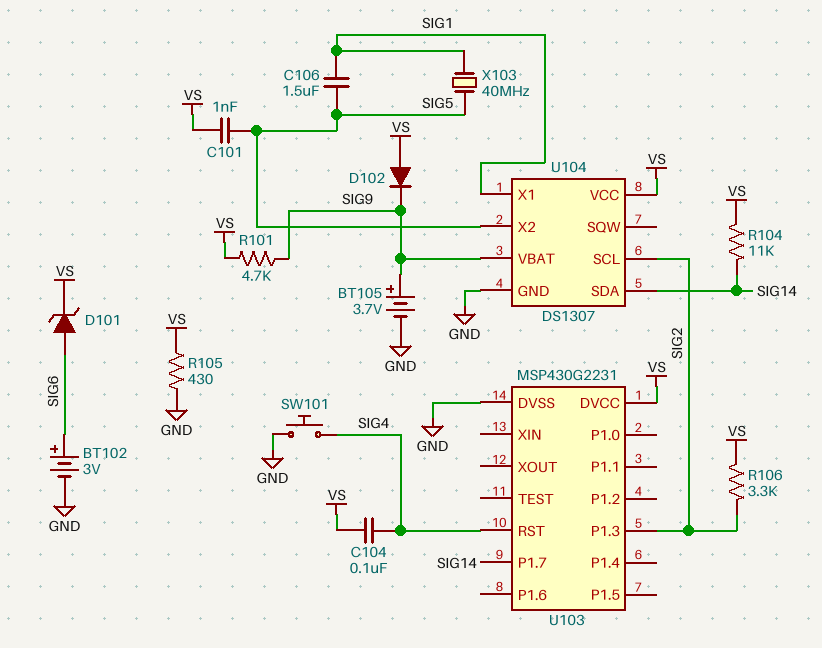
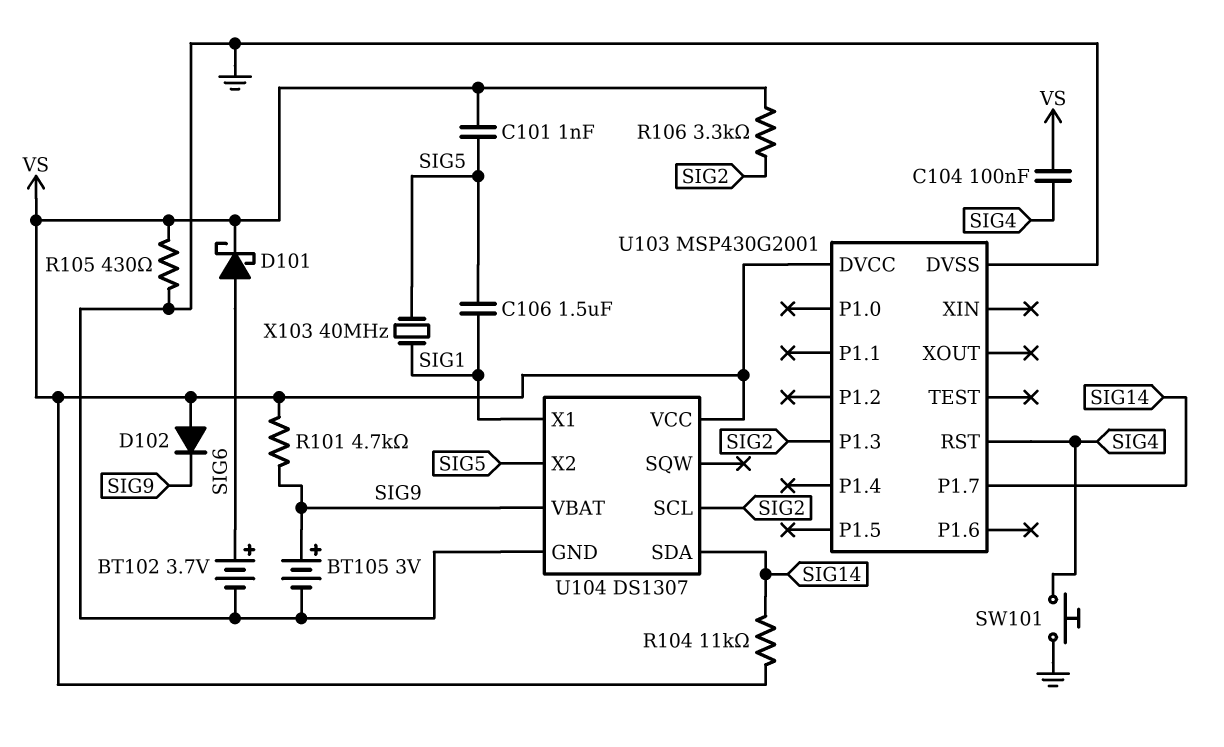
BT102: 3V (plus SIG6, minus GND) -> 3.7V (plus SIG6, minus GND)
BT105: 3.7V (plus SIG9, minus GND) -> 3V (plus SIG9, minus GND)
D101: zener (A SIG6, K VS) -> schottky (A SIG6, K VS)
U103: MSP430G2231 -> MSP430G2001

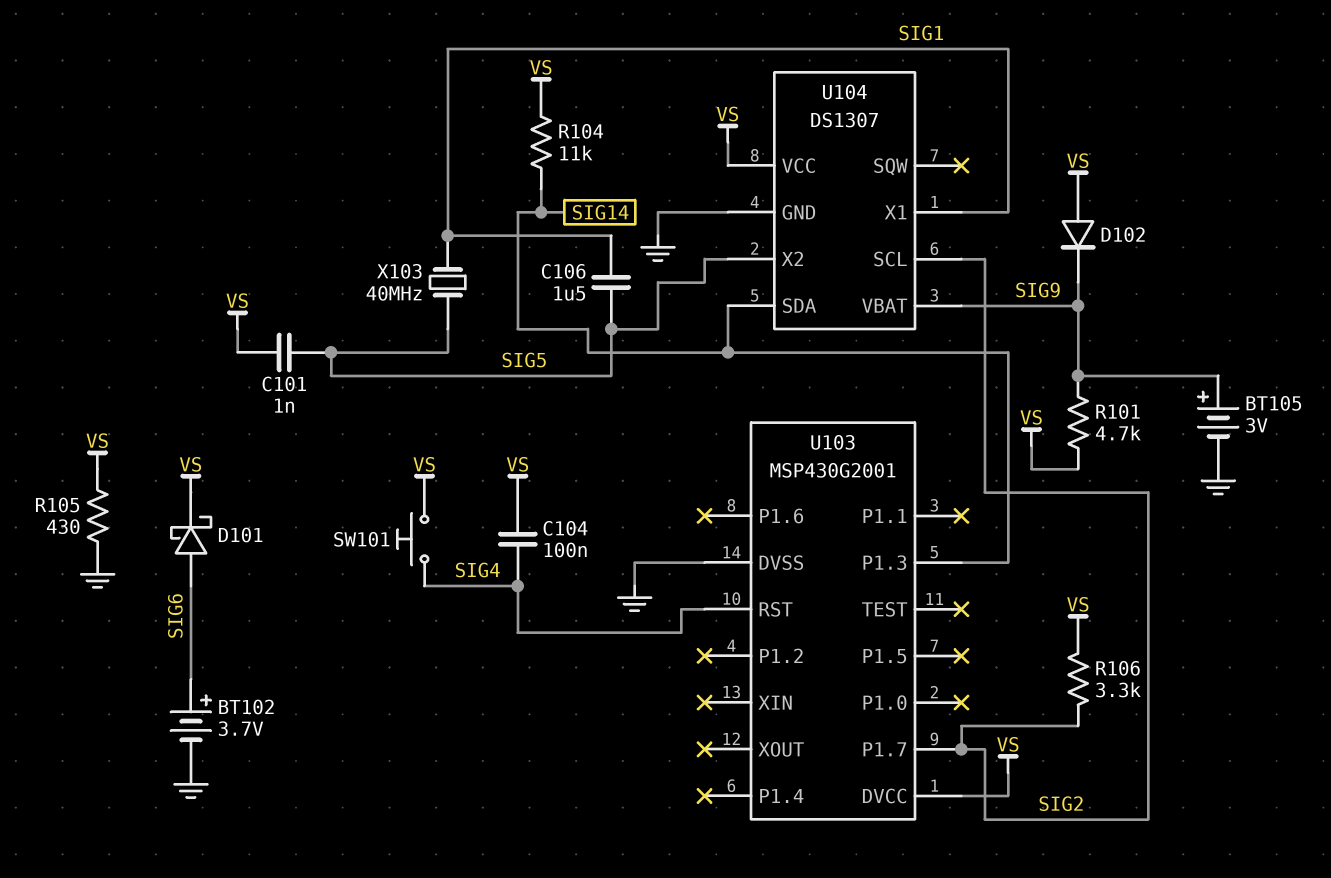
SW101: button (GND, SIG4) -> button (SIG4, VS)
U103 pin P1.3: SIG2 -> SIG14
U103 pin P1.7: SIG14 -> SIG2

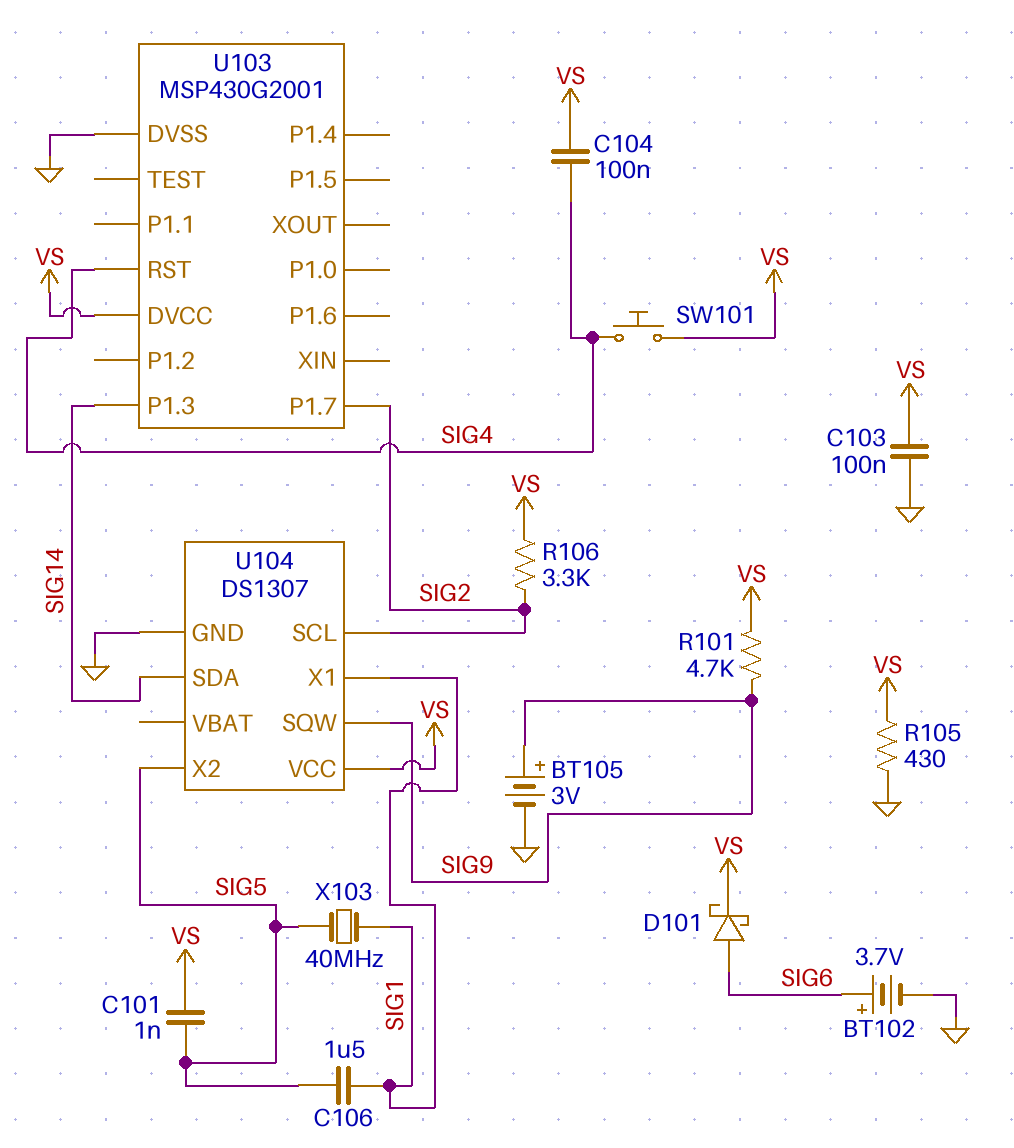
C103: none -> 100nF (GND, VS)
D102: diode (A VS, K SIG9) -> none
R104: 11k (SIG14, VS) -> none
U104 pin SQW: none -> SIG9
U104 pin VBAT: SIG9 -> none

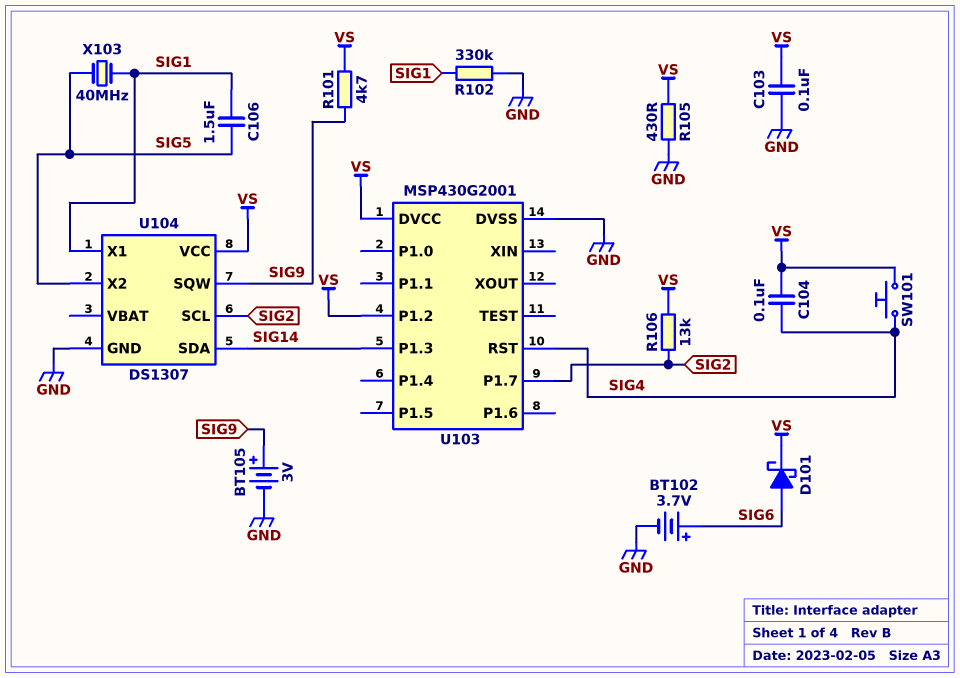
C101: 1nF (SIG5, VS) -> none
R102: none -> 330k (GND, SIG1)
R106: 3.3k (SIG2, VS) -> 13k (SIG2, VS)
U103 pin P1.2: none -> VS

